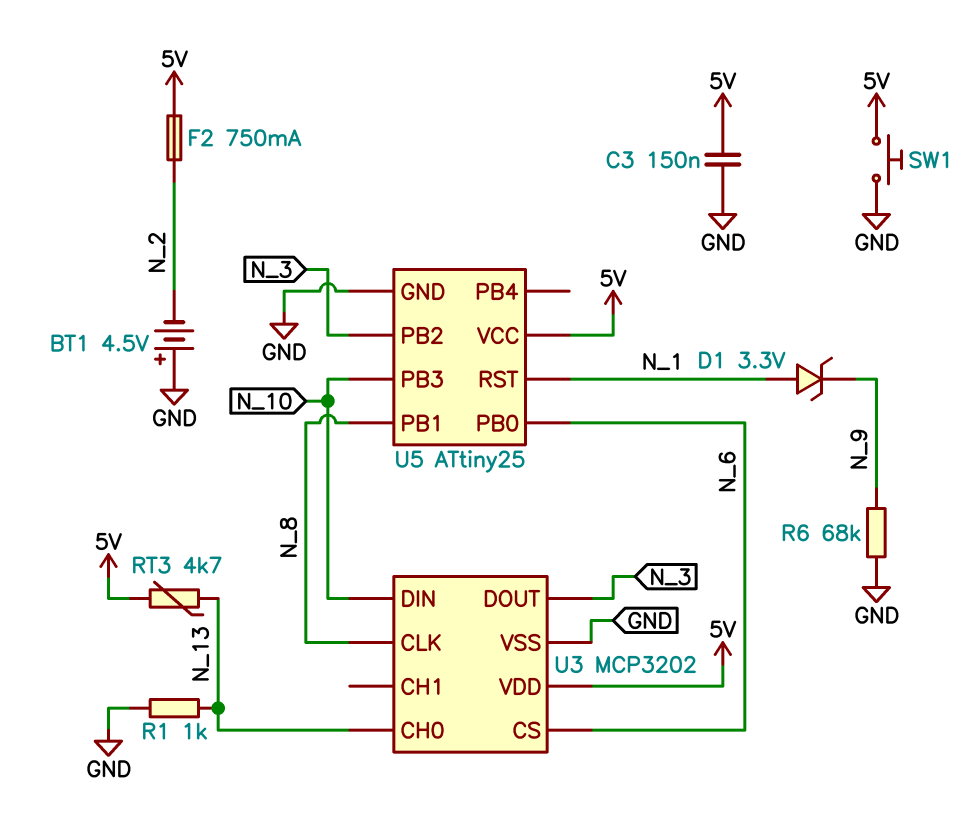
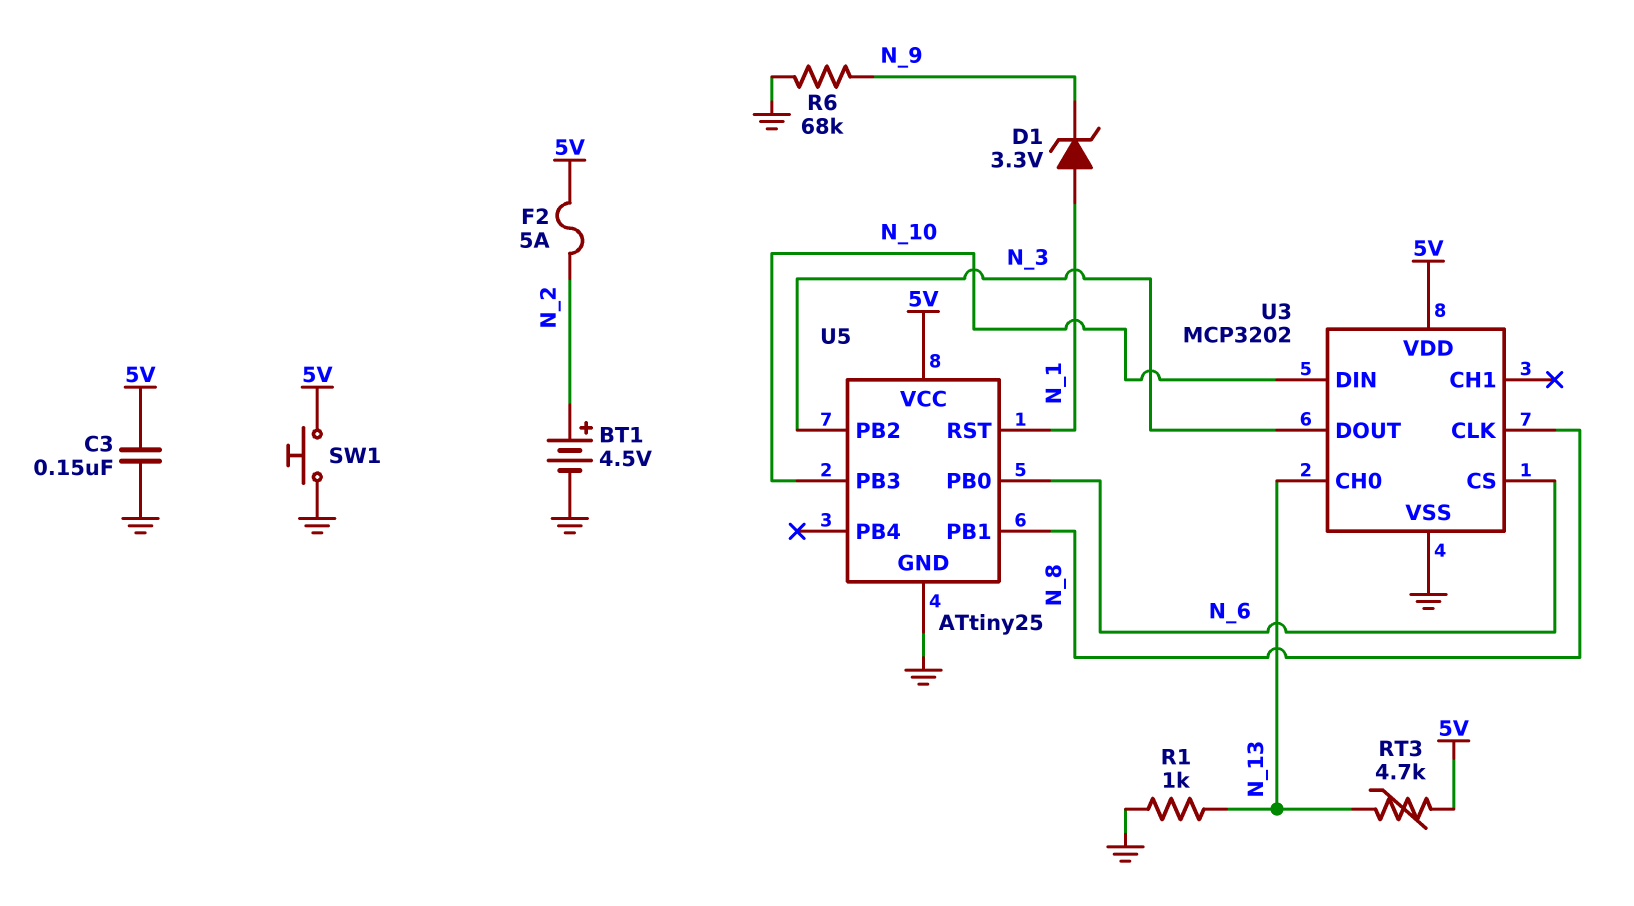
BT1: 4.5V (plus GND, minus N_2) -> 4.5V (plus N_2, minus GND)
F2: 750mA (5V, N_2) -> 5A (5V, N_2)

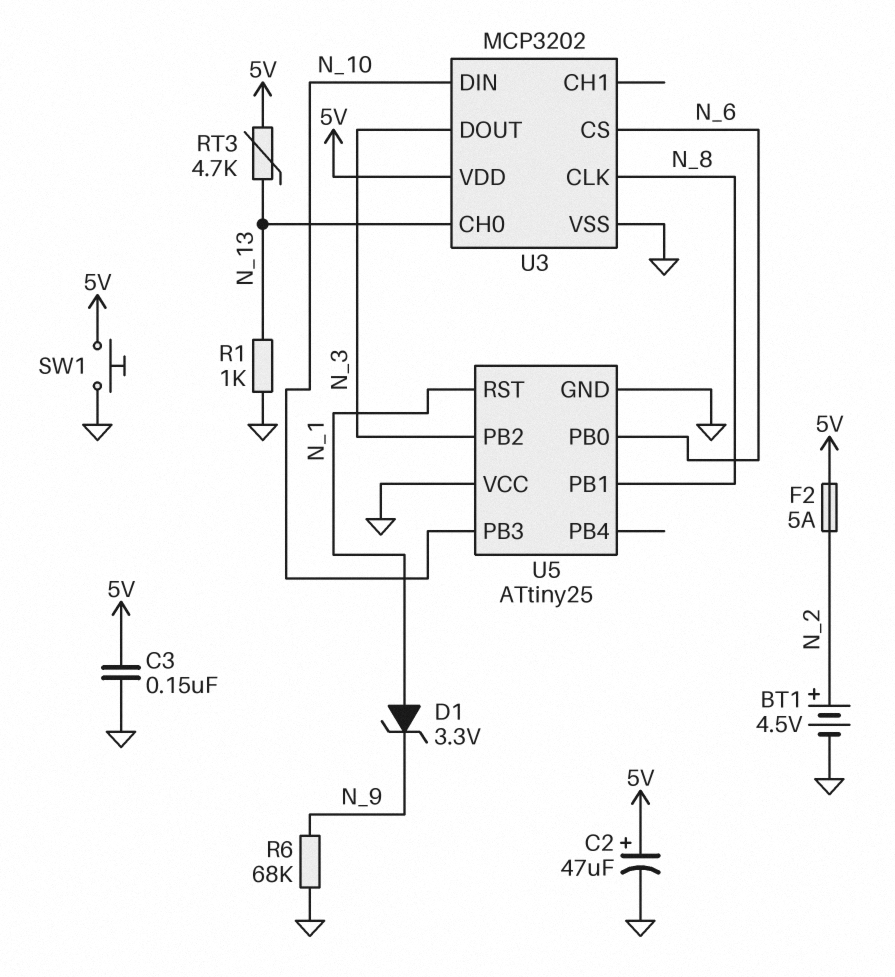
C2: none -> 47uF (plus 5V, minus GND)
U5 pin VCC: 5V -> GND

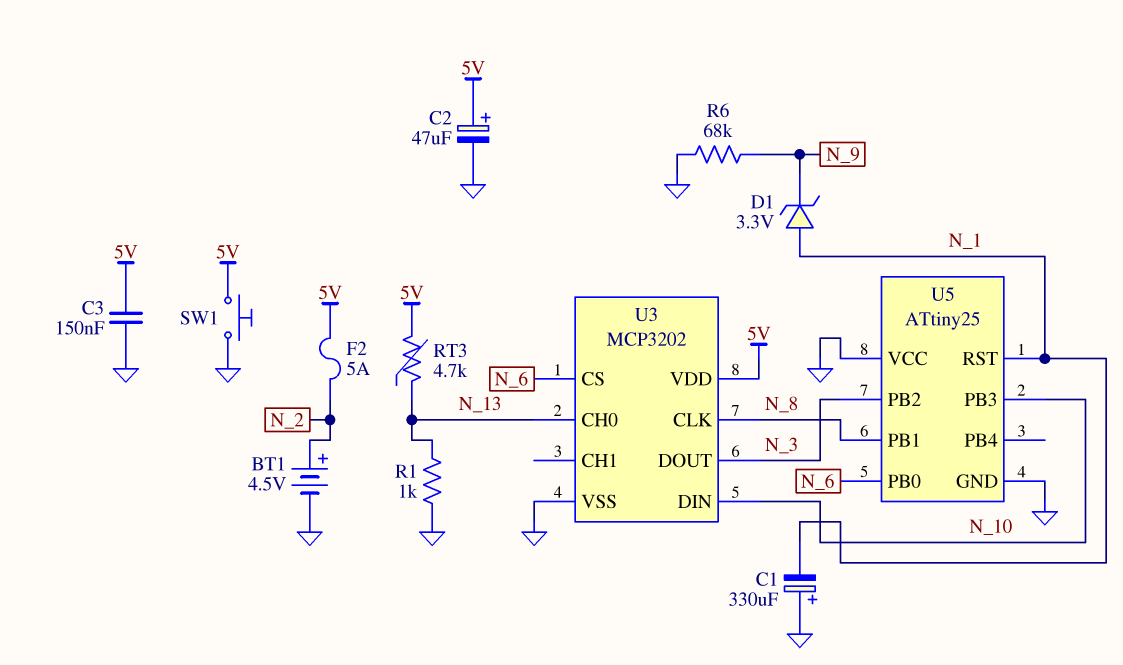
C1: none -> 330uF (plus GND, minus N_1)

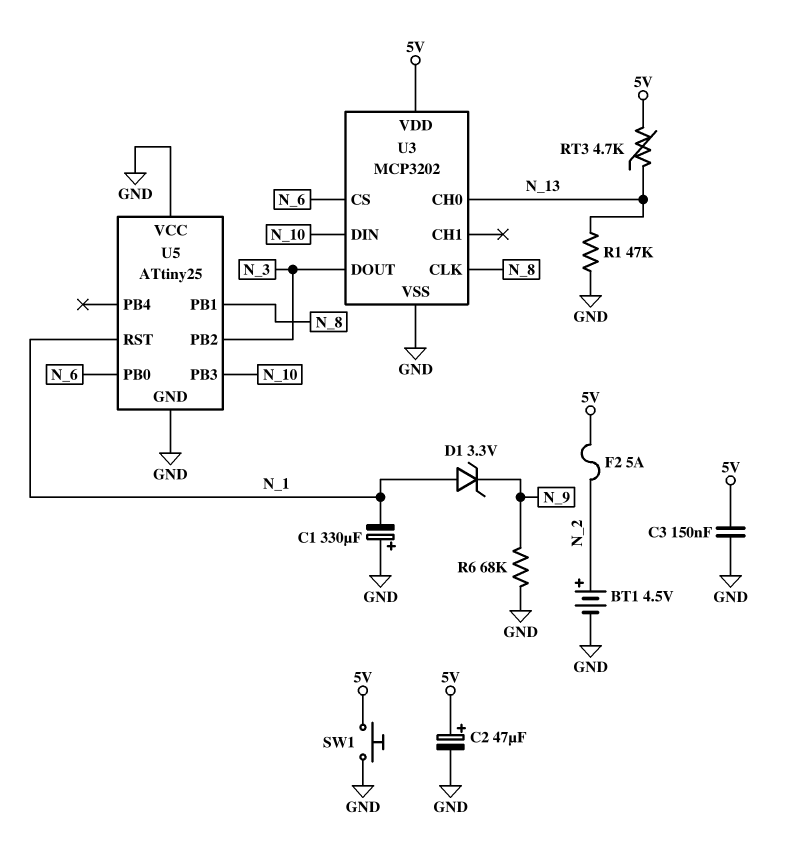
R1: 1k (GND, N_13) -> 47k (GND, N_13)

